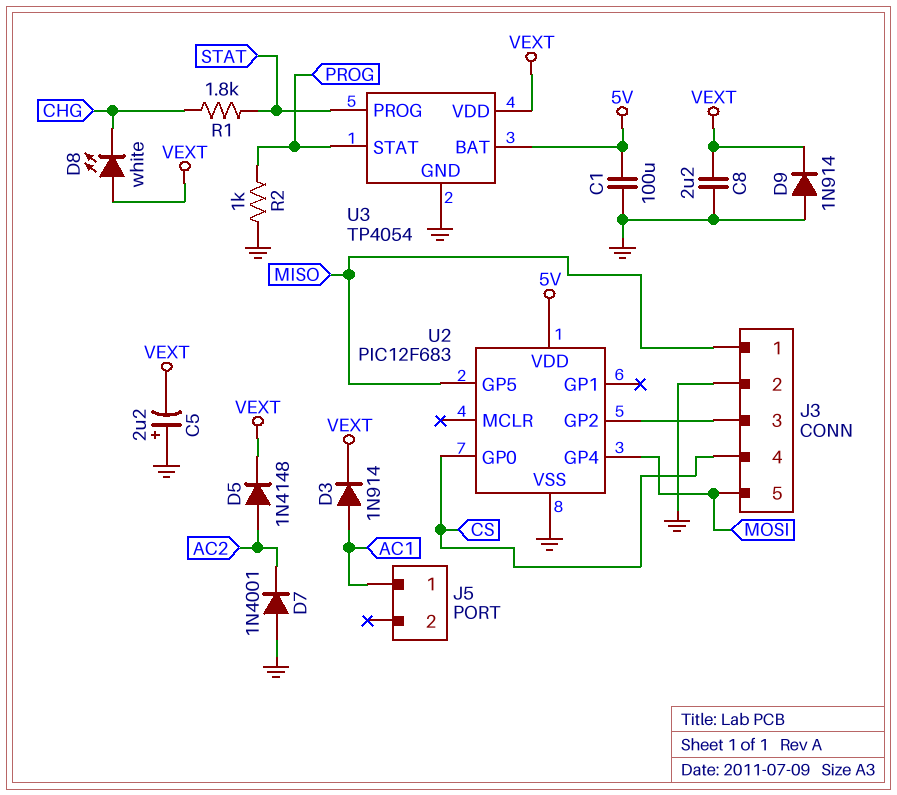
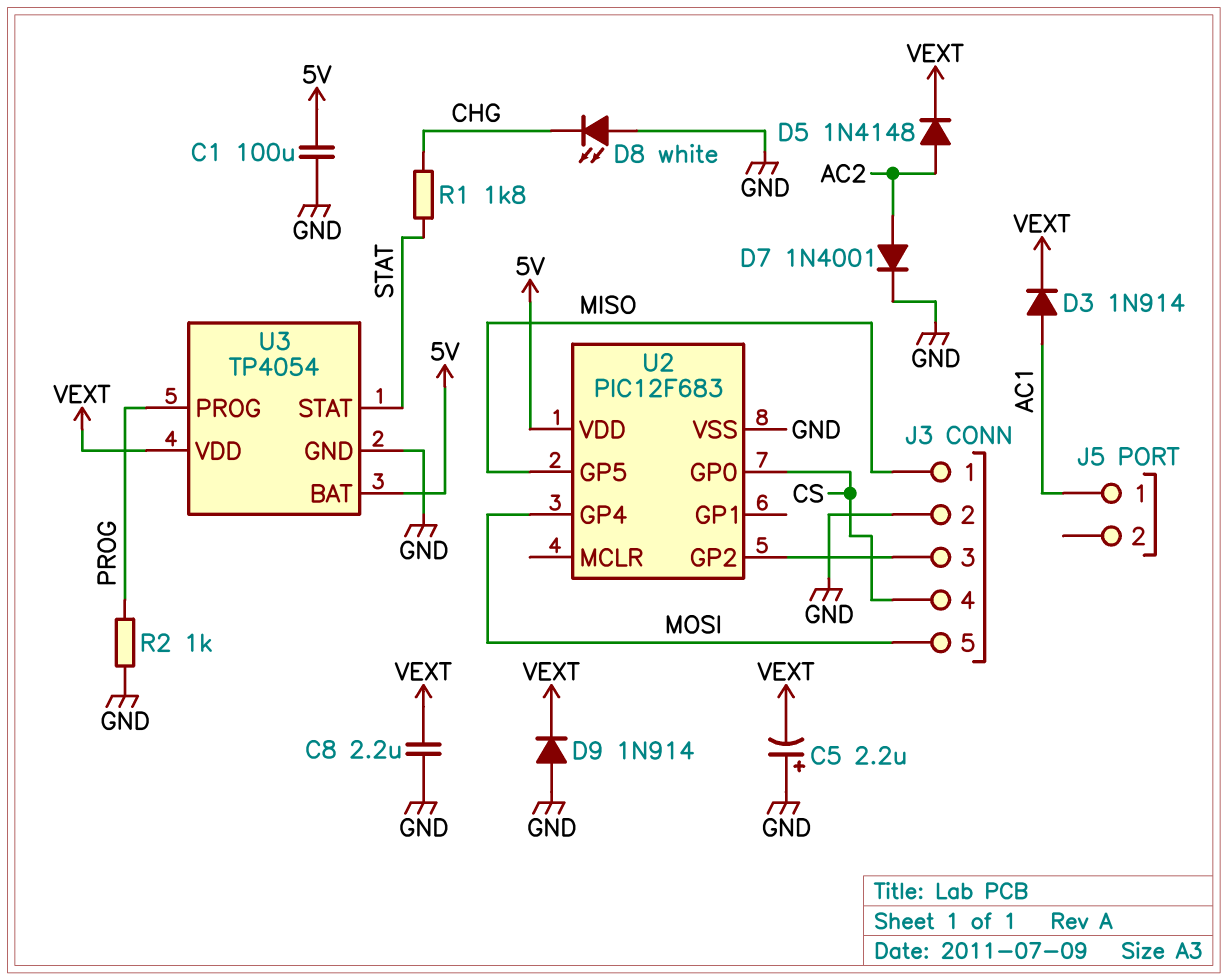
D7: diode 1N4001 (A GND, K AC2) -> diode 1N4001 (A AC2, K GND)
D8: LED white (A VEXT, K CHG) -> LED white (A GND, K CHG)
U3 pin PROG: STAT -> PROG
U3 pin STAT: PROG -> STAT

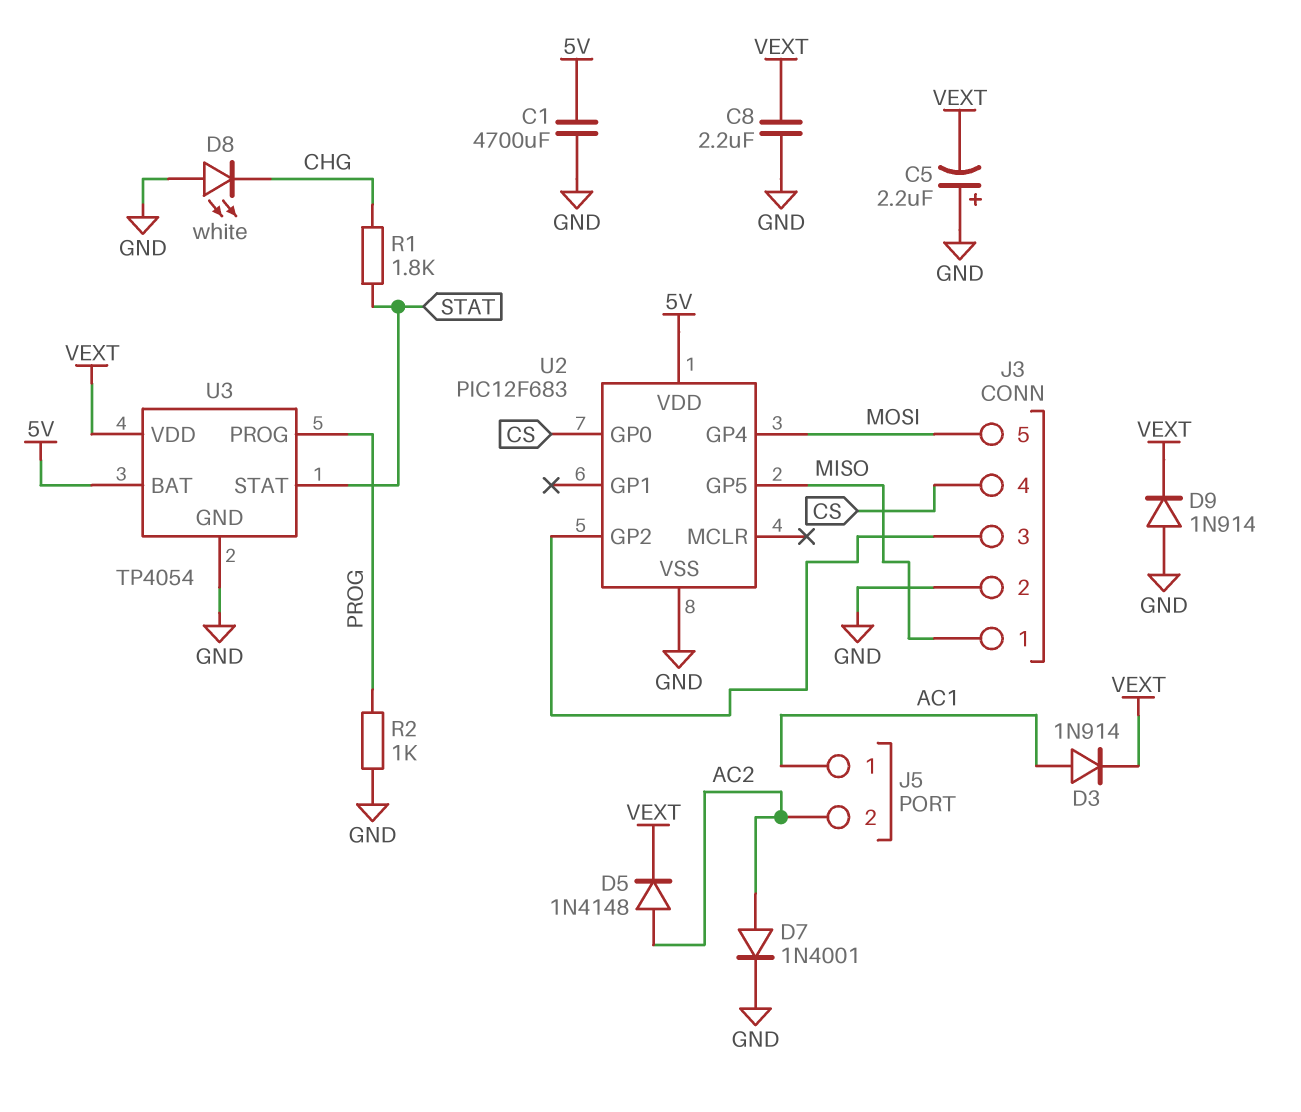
C1: 100uF (5V, GND) -> 4700uF (5V, GND)
J5 pin 2: none -> AC2

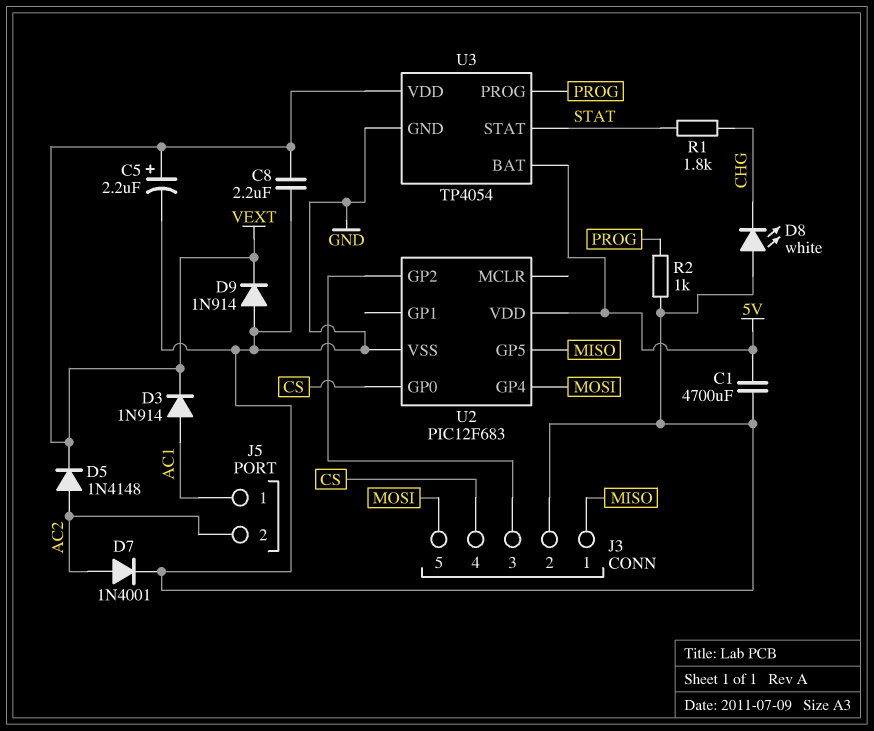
C5: 2.2uF (plus GND, minus VEXT) -> 2.2uF (plus VEXT, minus GND)

